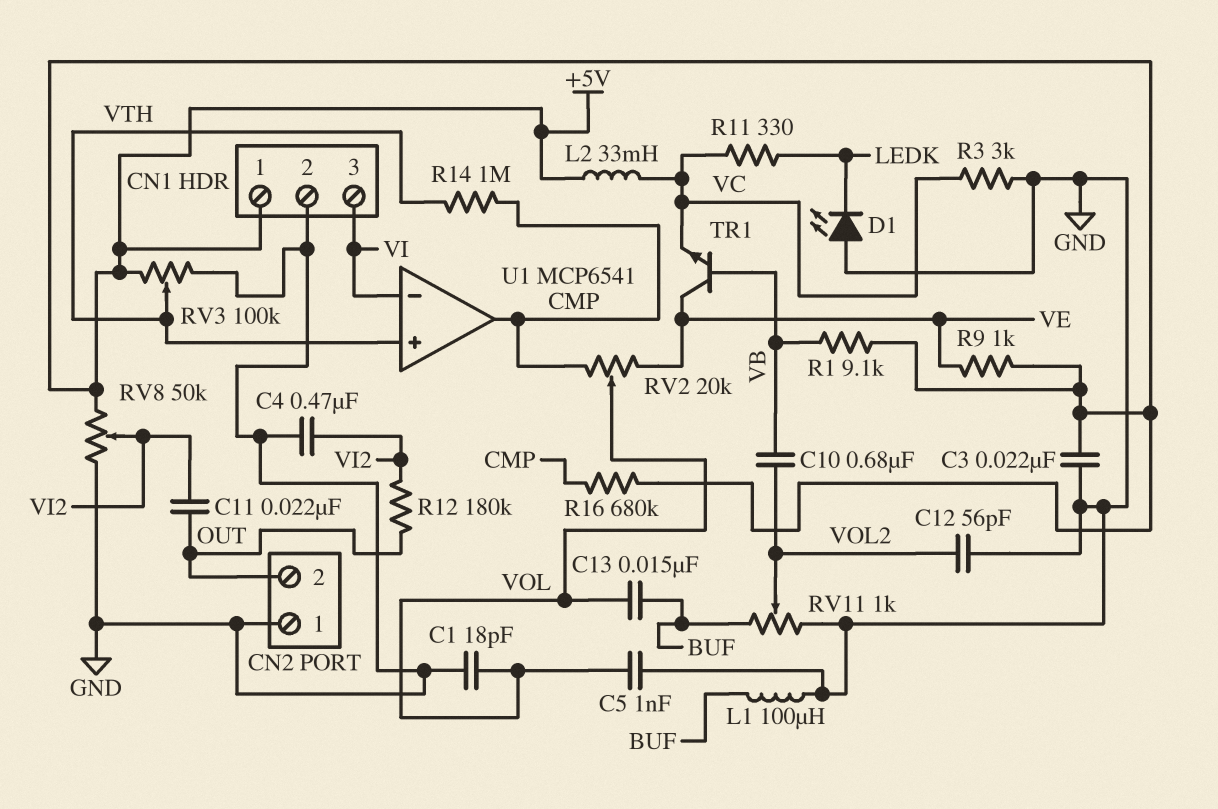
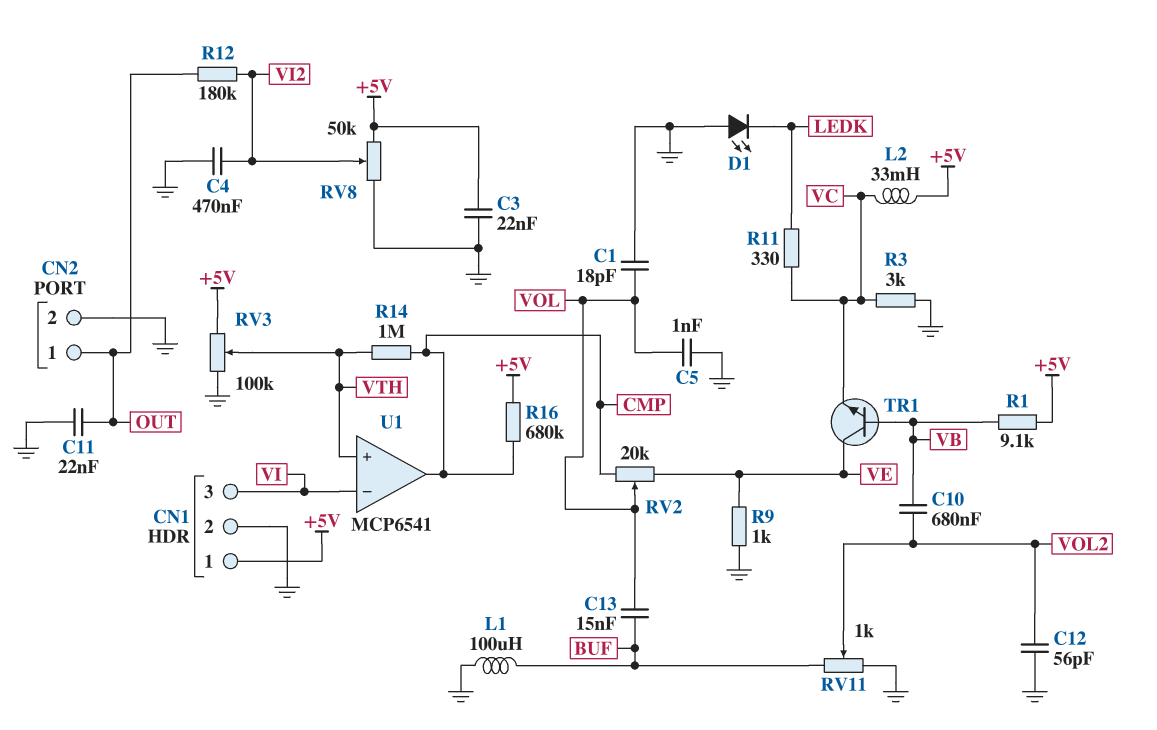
C11: 22nF (OUT, VI2) -> 22nF (GND, OUT)
CN2 pin 1: GND -> OUT
CN2 pin 2: OUT -> GND
R9: 1k (+5V, VE) -> 1k (GND, VE)

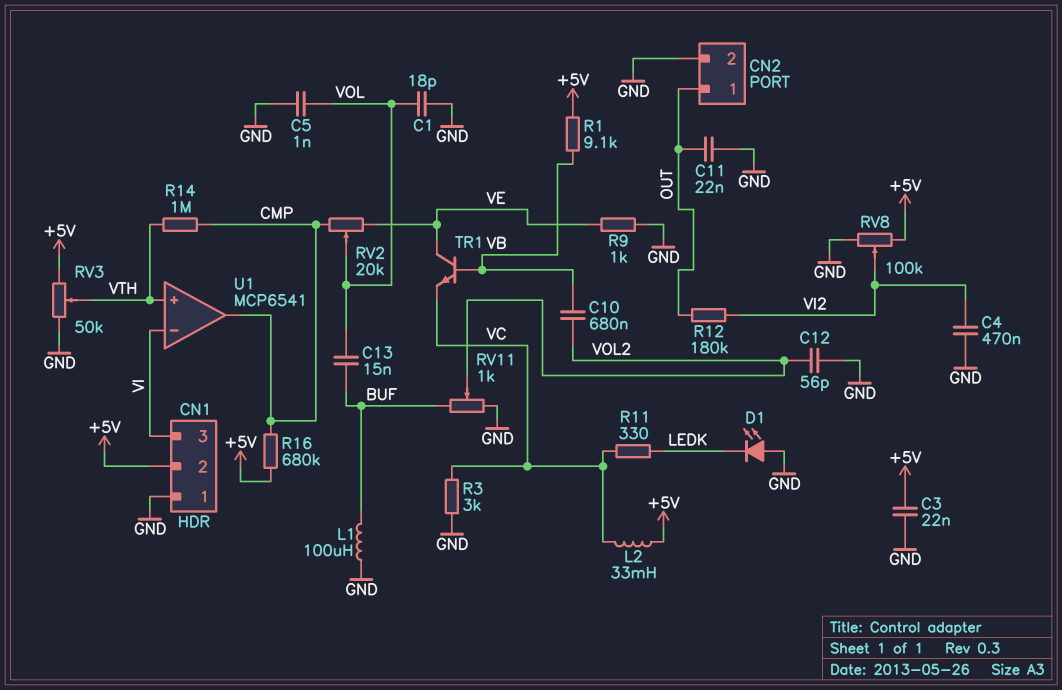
CN1 pin 1: +5V -> GND
CN1 pin 2: GND -> +5V
RV3: 100k (+5V, GND, wiper VTH) -> 50k (+5V, GND, wiper VTH)
RV8: 50k (+5V, GND, wiper VI2) -> 100k (+5V, GND, wiper VI2)

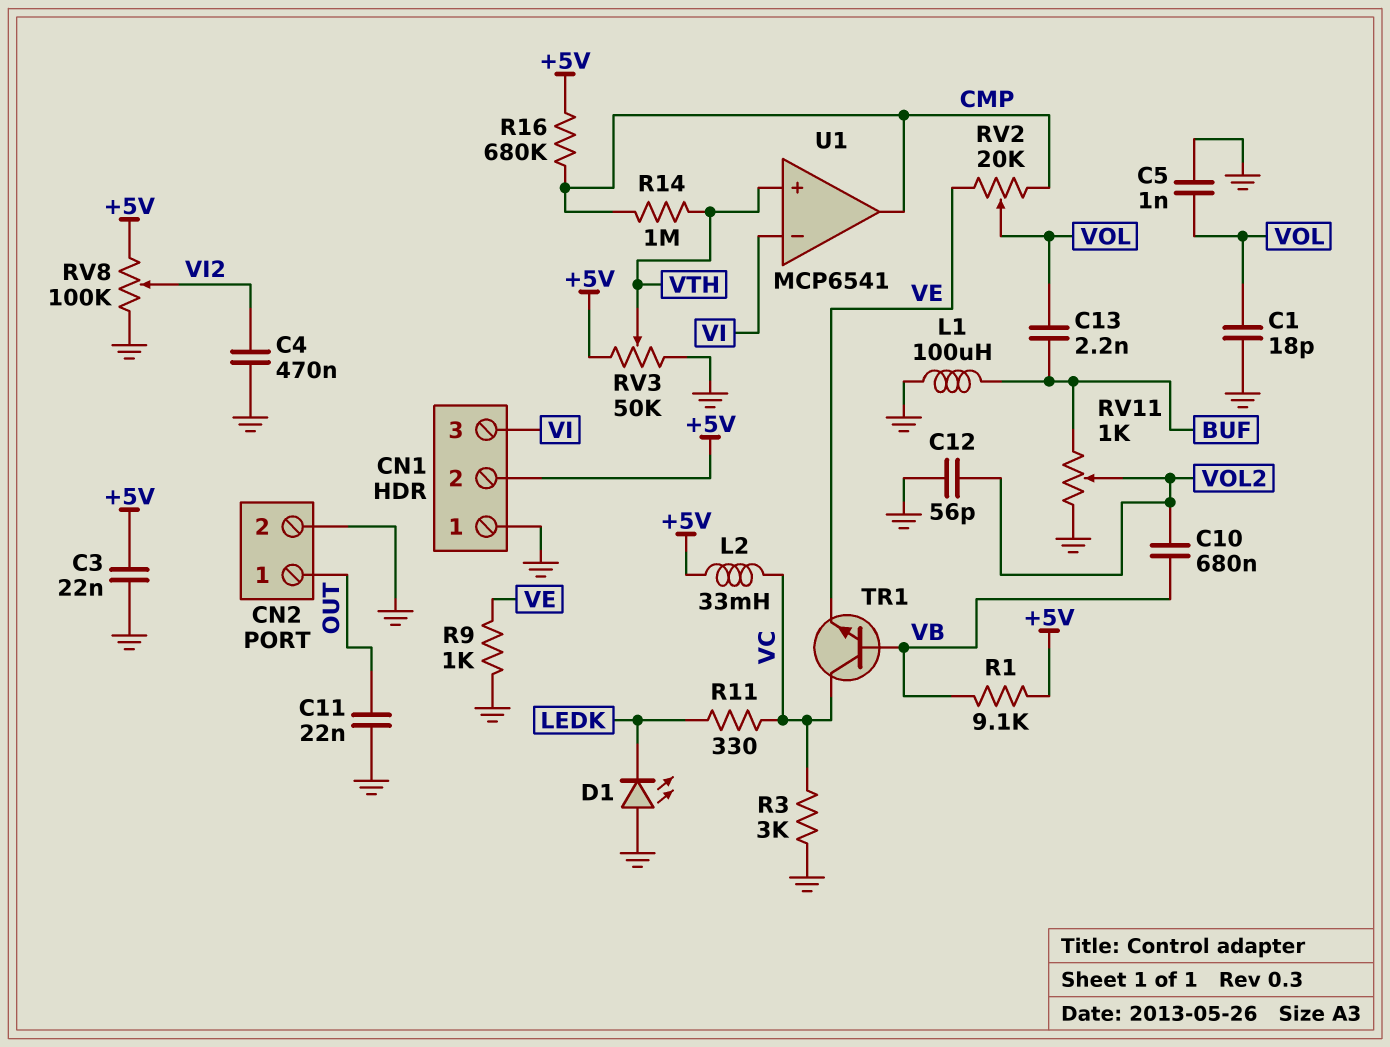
C13: 15nF (BUF, VOL) -> 2.2nF (BUF, VOL)
R12: 180k (OUT, VI2) -> none
TR1: NPN (B VB, C VE, E VC) -> NPN (B VB, C VC, E VE)

